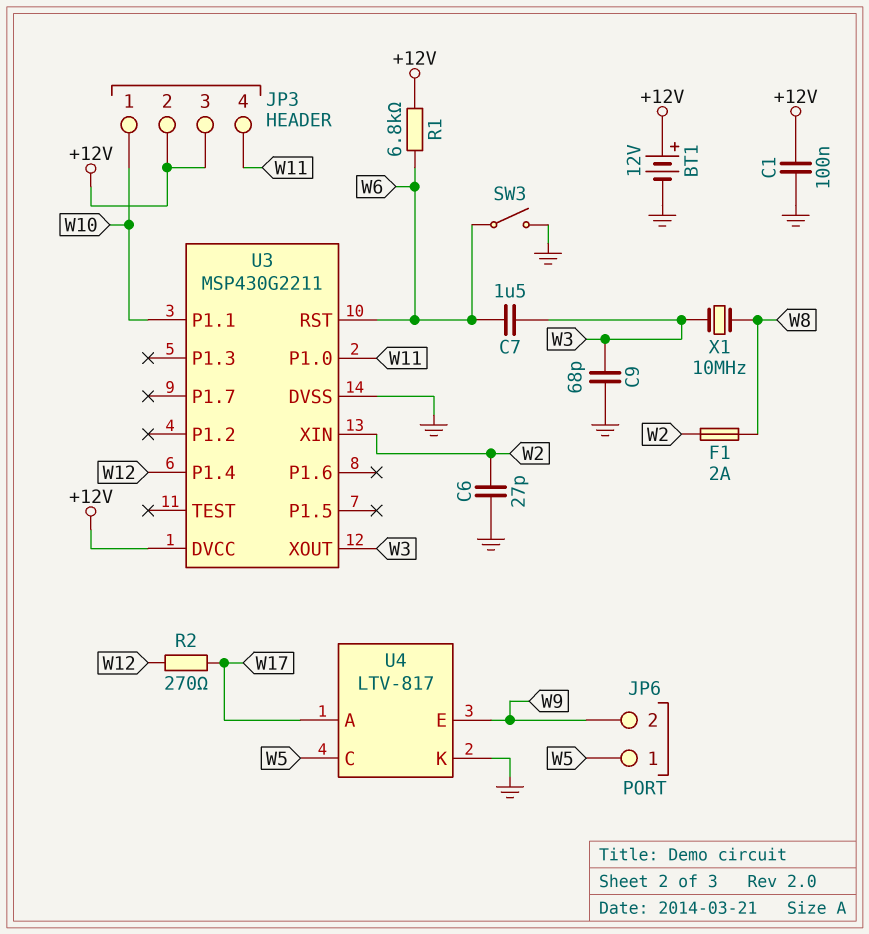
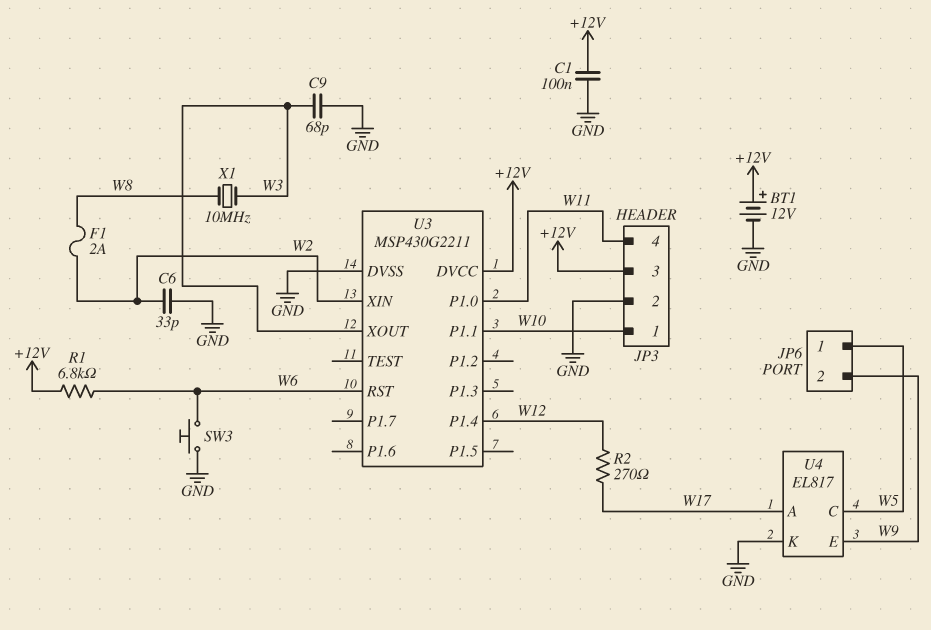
C6: 27pF (GND, W2) -> 33pF (GND, W2)
C7: 1.5uF (W3, W6) -> none
JP3 pin 2: +12V -> GND
SW3: switch (GND, W6) -> button (GND, W6)
U4: LTV-817 -> EL817

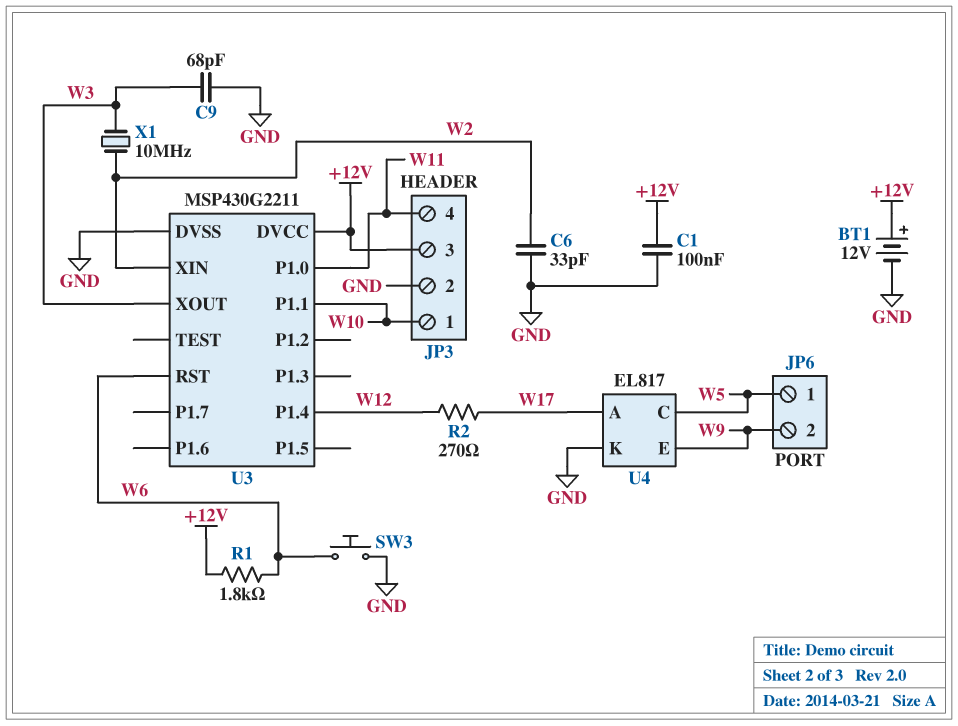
F1: 2A (W2, W8) -> none
R1: 6.8k (+12V, W6) -> 1.8k (+12V, W6)
X1: 10MHz (W3, W8) -> 10MHz (W2, W3)

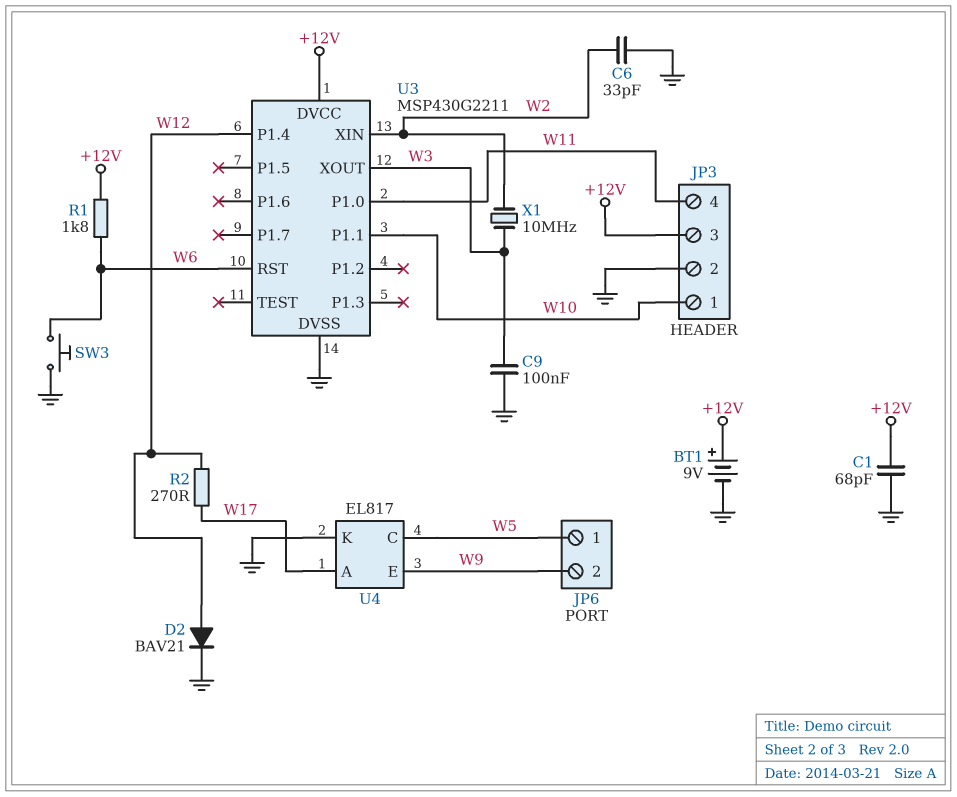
BT1: 12V (plus +12V, minus GND) -> 9V (plus +12V, minus GND)
C1: 100nF (+12V, GND) -> 68pF (+12V, GND)
C9: 68pF (GND, W3) -> 100nF (GND, W3)
D2: none -> diode BAV21 (A W12, K GND)

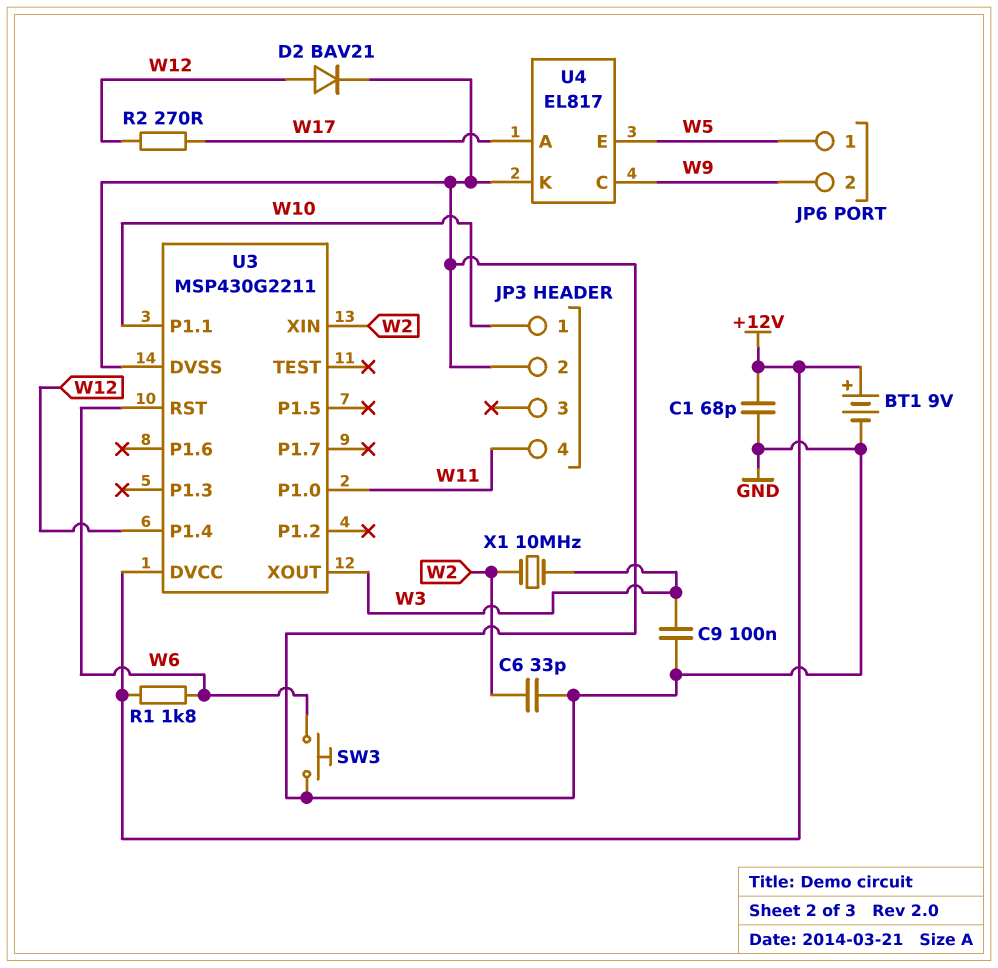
JP3 pin 3: +12V -> none
U4 pin C: W5 -> W9
U4 pin E: W9 -> W5

